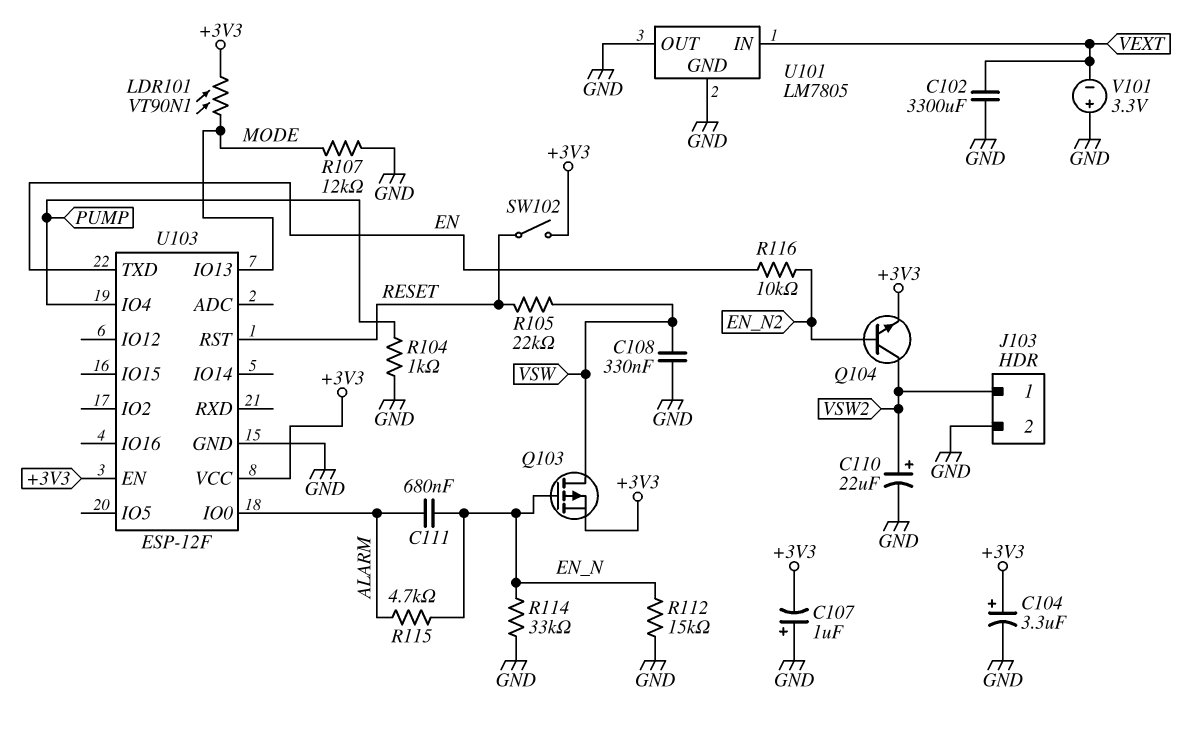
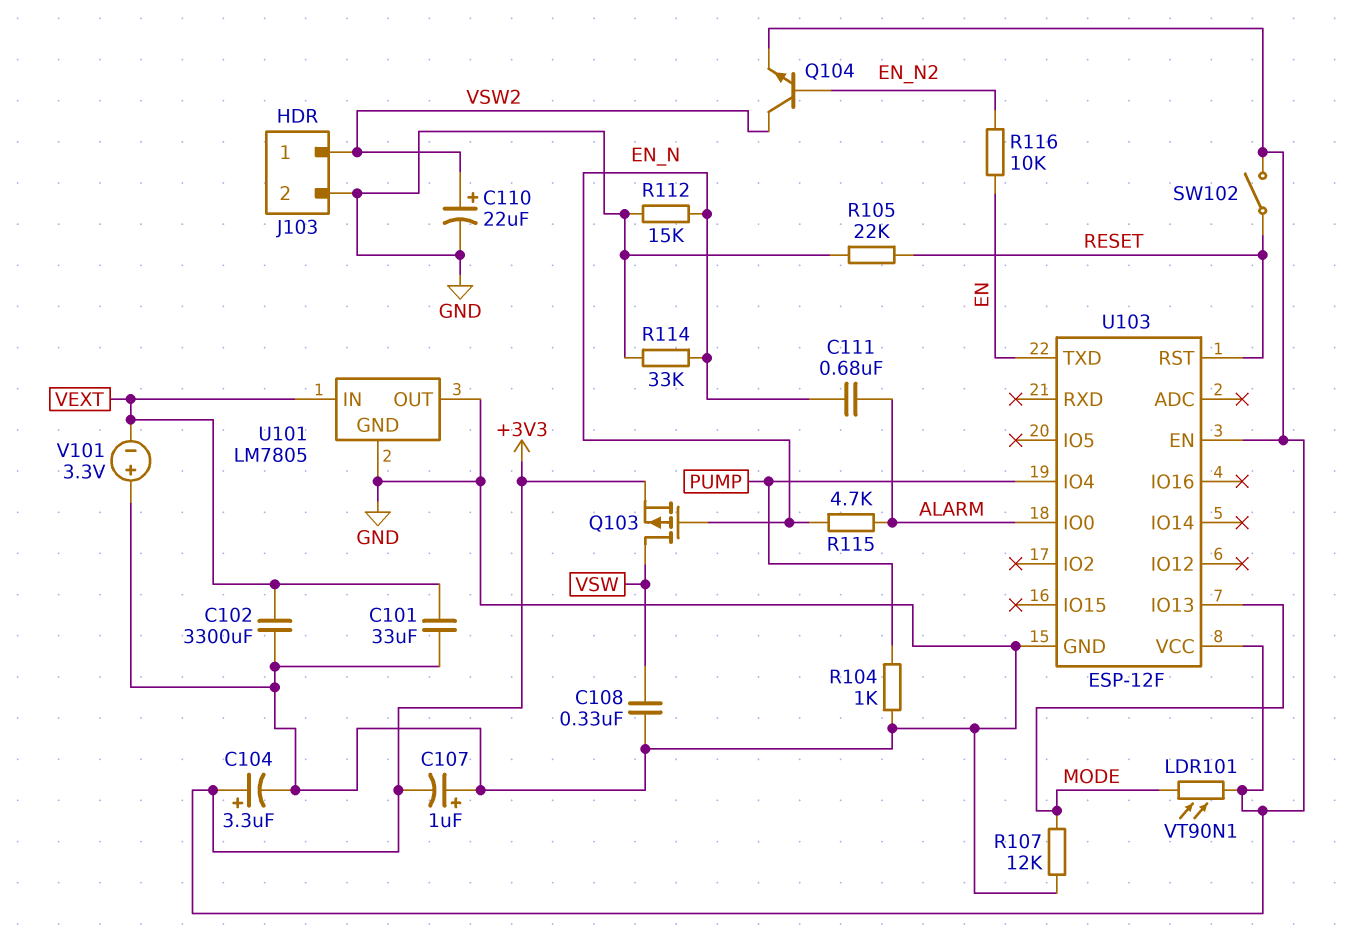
C101: none -> 33uF (GND, VEXT)
R105: 22k (RESET, VSW) -> 22k (GND, RESET)

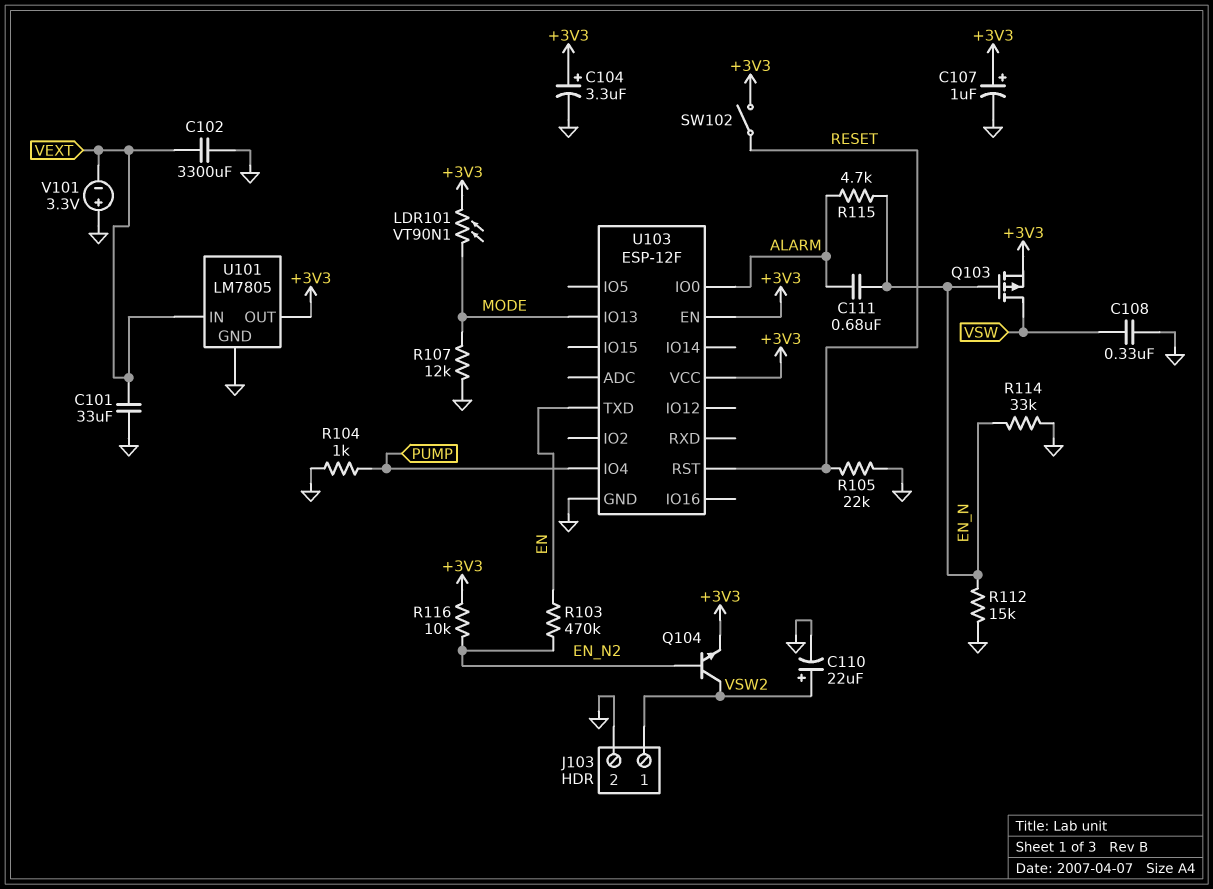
C107: 1uF (plus GND, minus +3V3) -> 1uF (plus +3V3, minus GND)
R103: none -> 470k (EN, EN_N2)
R116: 10k (EN, EN_N2) -> 10k (+3V3, EN_N2)
U101 pin OUT: GND -> +3V3

